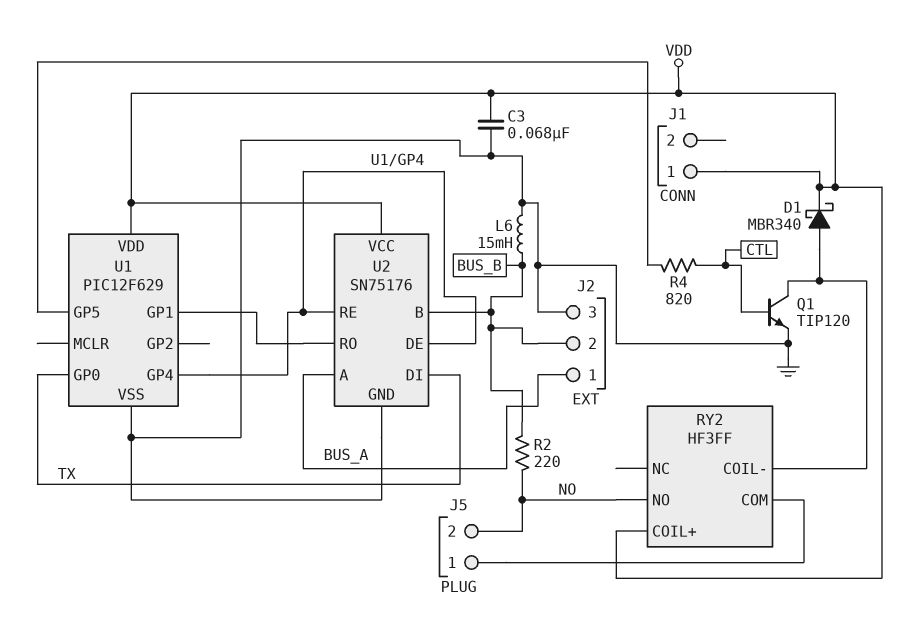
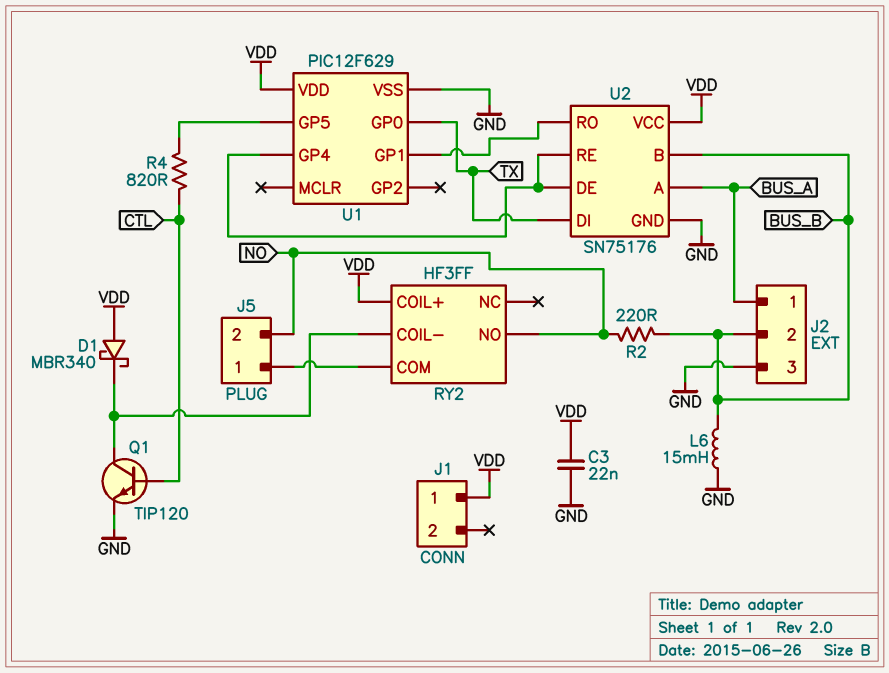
C3: 68nF (GND, VDD) -> 22nF (GND, VDD)
D1: schottky MBR340 (A RY2/COIL-, K VDD) -> schottky MBR340 (A VDD, K RY2/COIL-)

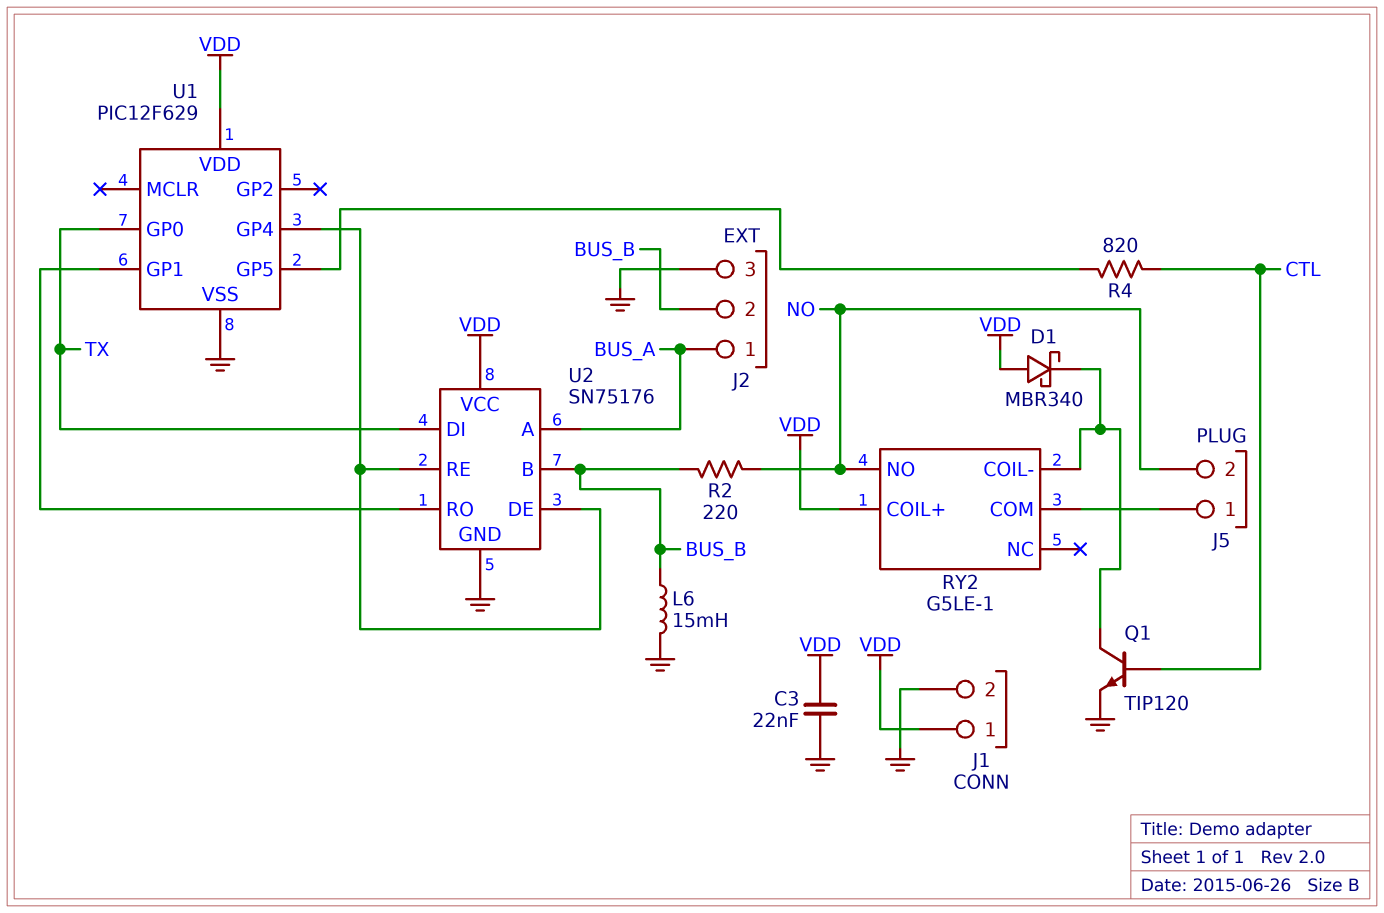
J1 pin 2: none -> GND
RY2: HF3FF -> G5LE-1

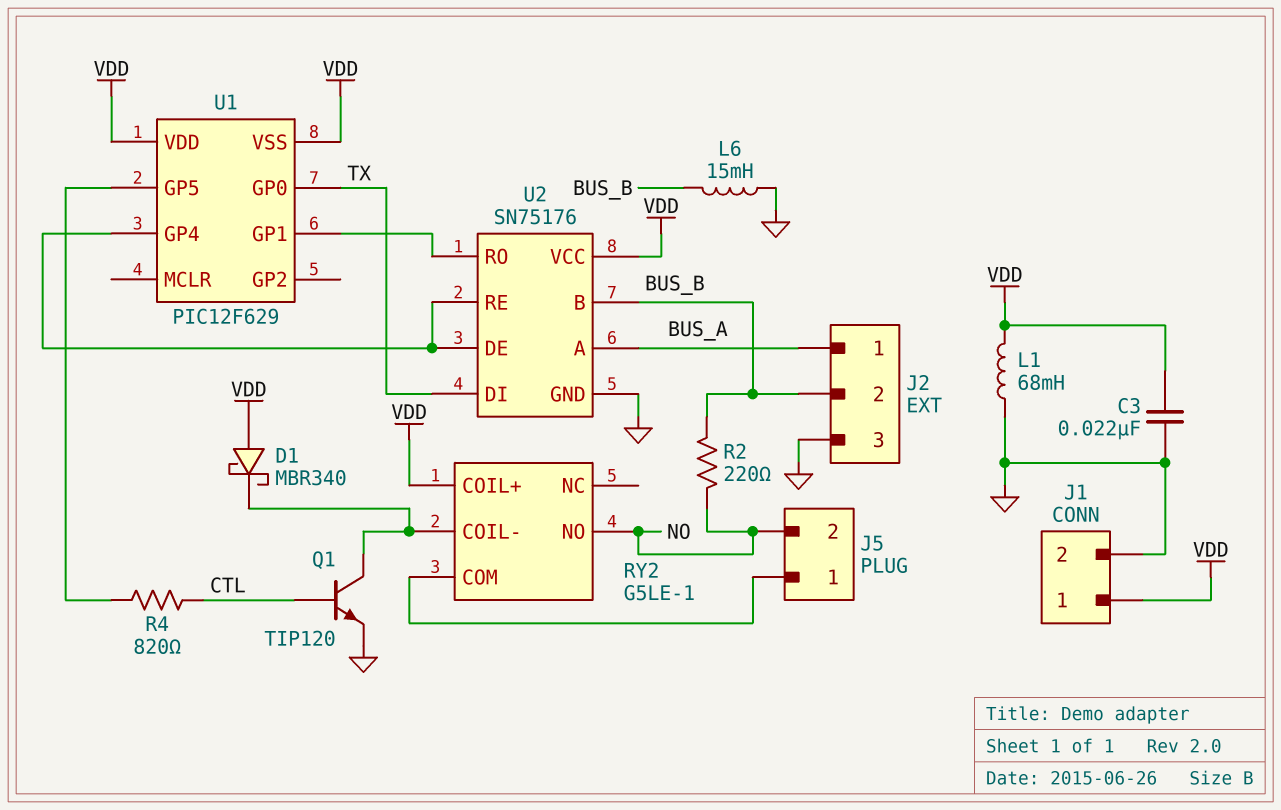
L1: none -> 68mH (GND, VDD)
U1 pin VSS: GND -> VDD

